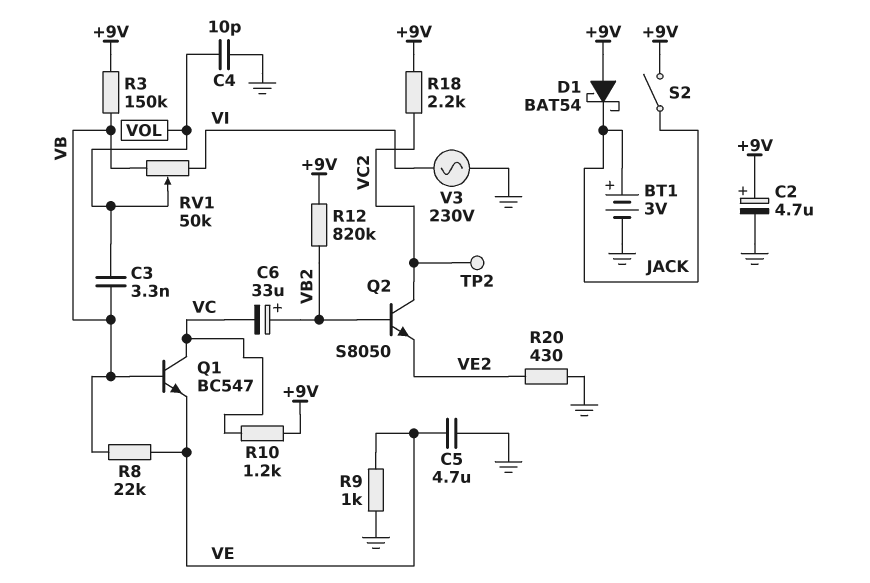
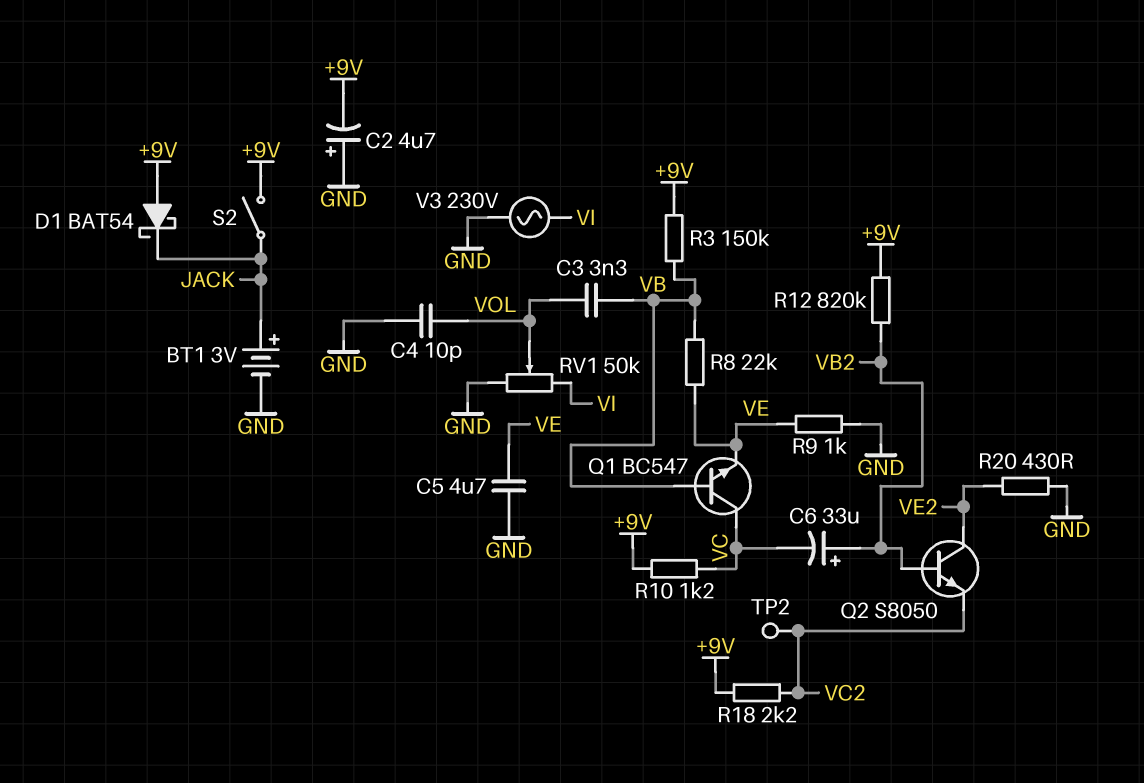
C2: 4.7uF (plus +9V, minus GND) -> 4.7uF (plus GND, minus +9V)
Q2: NPN S8050 (B VB2, C VC2, E VE2) -> NPN S8050 (B VB2, C VE2, E VC2)
RV1: 50k (VB, VI, wiper VOL) -> 50k (GND, VI, wiper VOL)

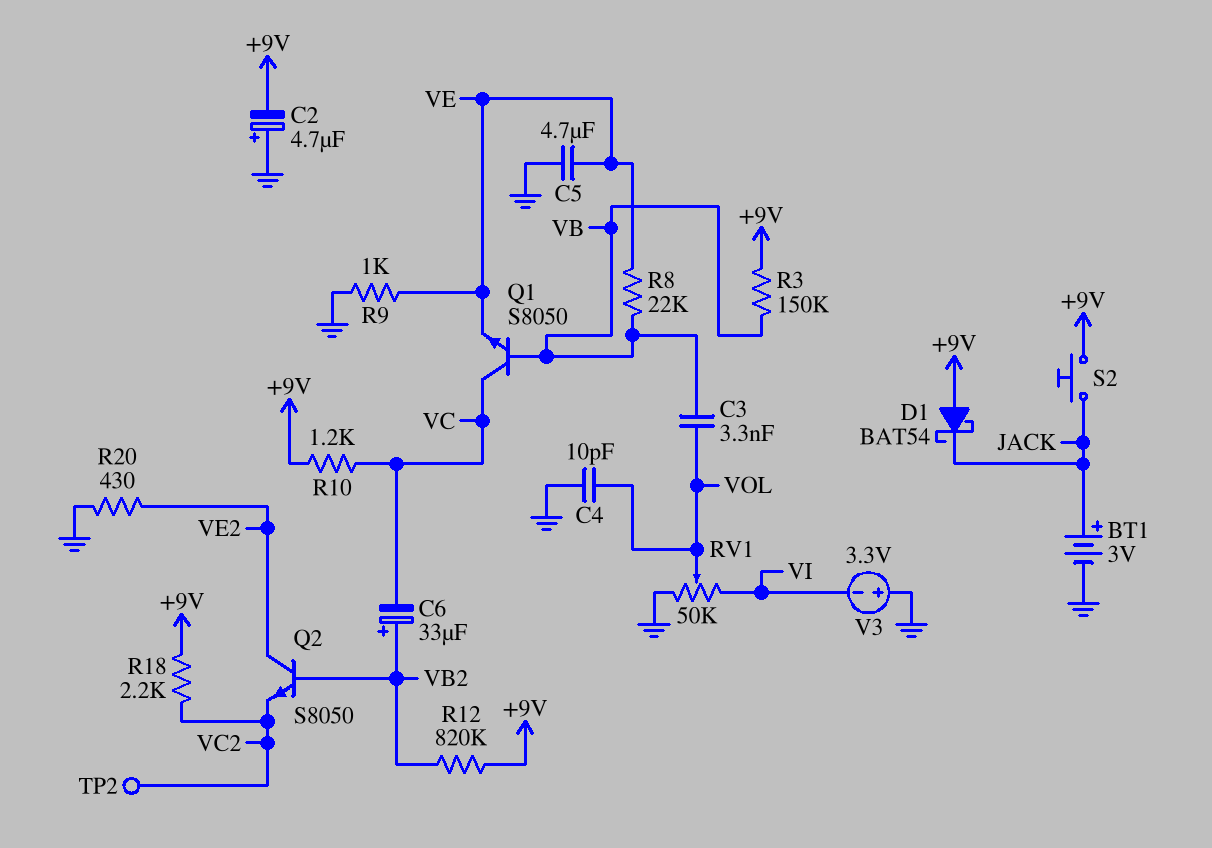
Q1: NPN BC547 (B VB, C VC, E VE) -> NPN S8050 (B VB, C VC, E VE)
S2: switch (+9V, JACK) -> button (+9V, JACK)
V3: AC 230V (GND, VI) -> 3.3V (plus GND, minus VI)

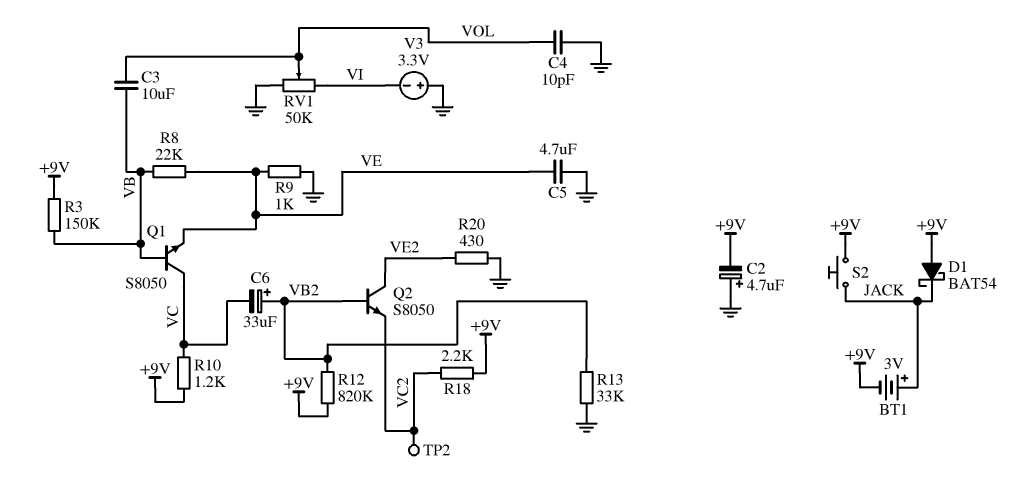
BT1: 3V (plus JACK, minus GND) -> 3V (plus JACK, minus +9V)
C3: 3.3nF (VB, VOL) -> 10uF (VB, VOL)
R13: none -> 33k (GND, VB2)

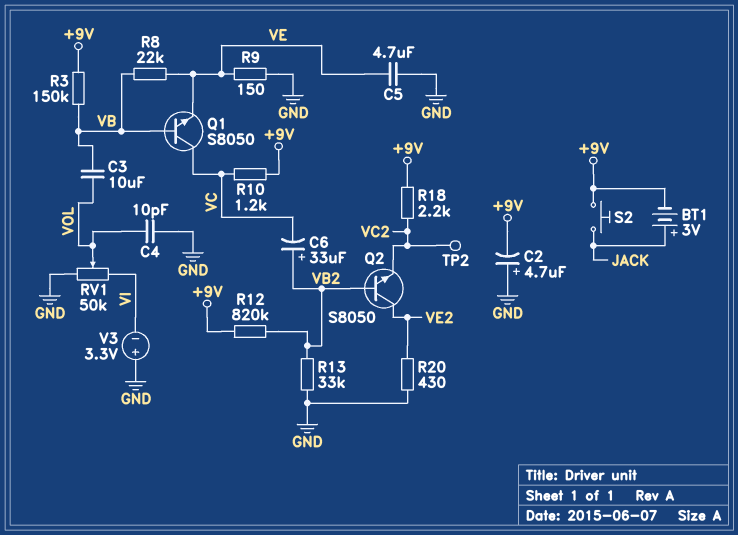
D1: schottky BAT54 (A +9V, K JACK) -> none
R9: 1k (GND, VE) -> 150 (GND, VE)

